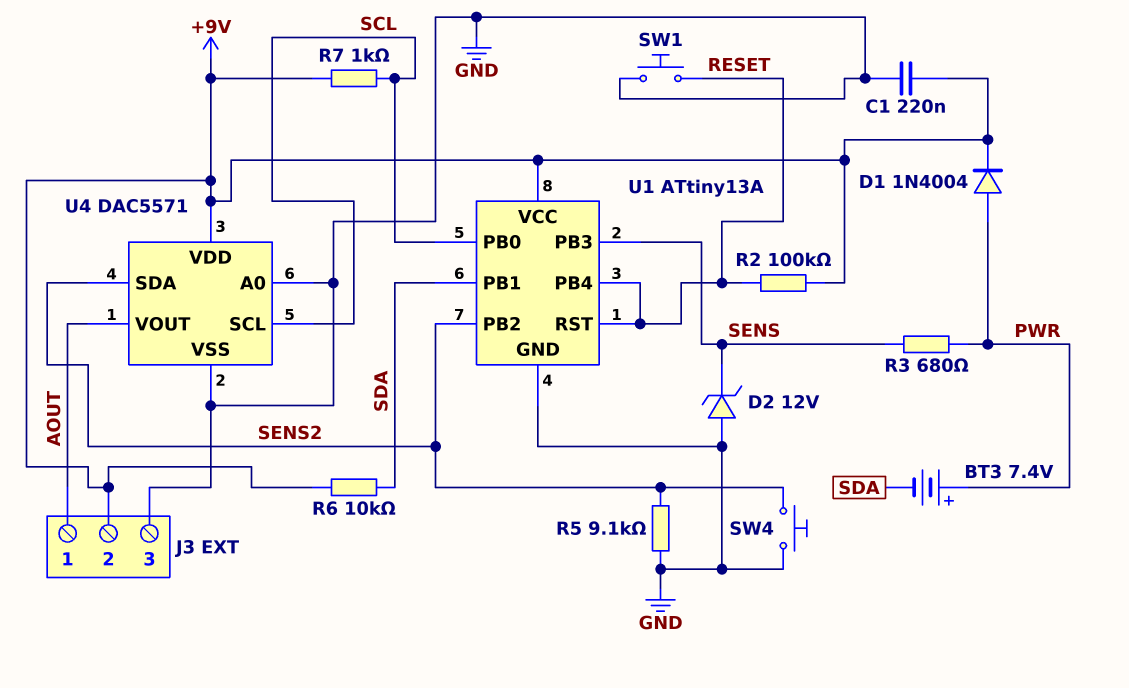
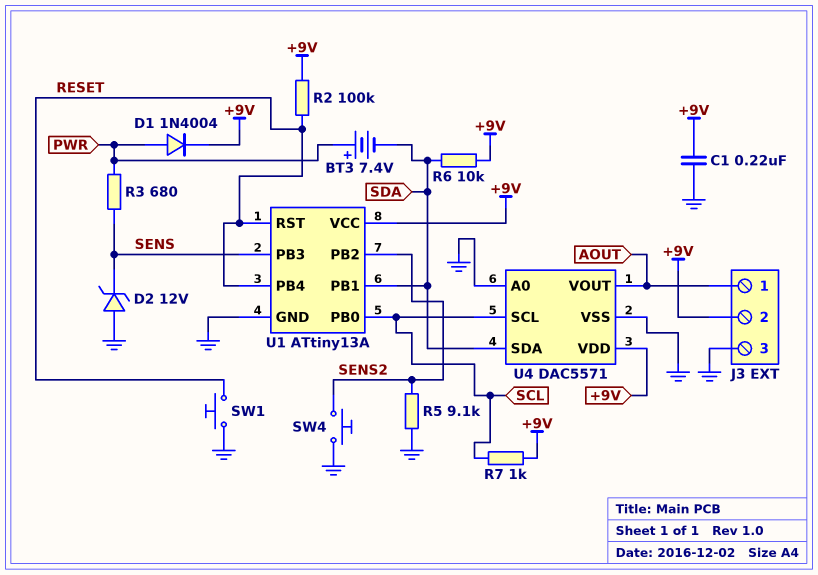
U4 pin SDA: SENS2 -> SDA

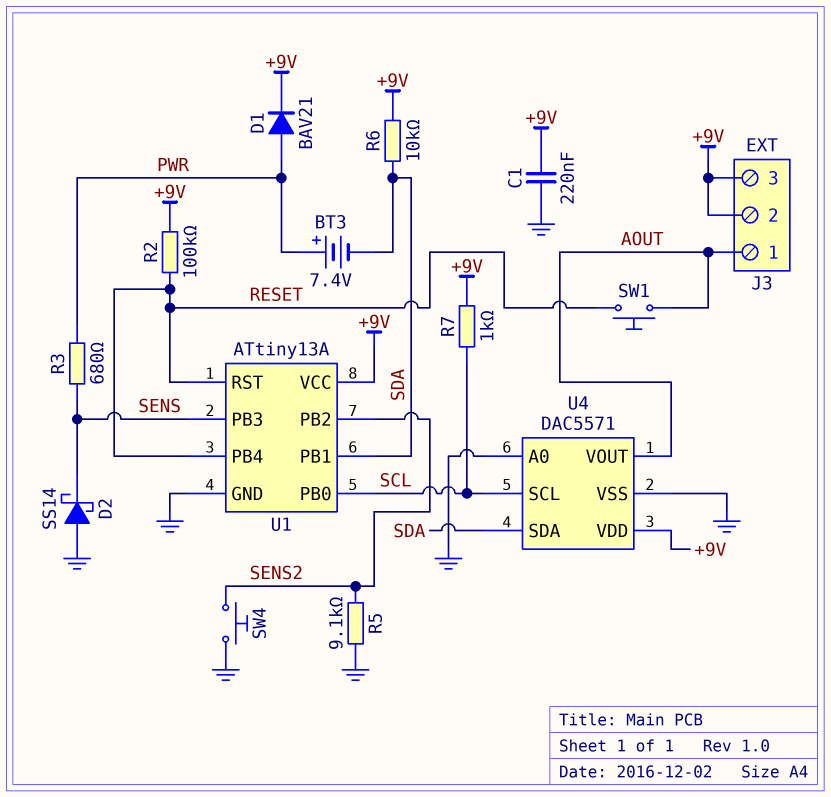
D1: diode 1N4004 (A PWR, K +9V) -> diode BAV21 (A PWR, K +9V)
D2: zener 12V (A GND, K SENS) -> schottky SS14 (A GND, K SENS)
J3 pin 3: GND -> +9V
SW1: button (GND, RESET) -> button (AOUT, RESET)

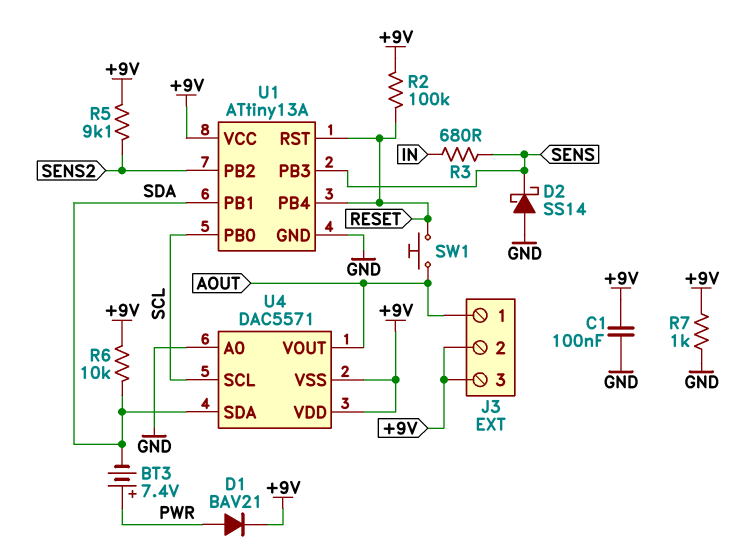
C1: 220nF (+9V, GND) -> 100nF (+9V, GND)
R3: 680 (PWR, SENS) -> 680 (IN, SENS)
R5: 9.1k (GND, SENS2) -> 9.1k (+9V, SENS2)
R7: 1k (+9V, SCL) -> 1k (+9V, GND)
SW4: button (GND, SENS2) -> none
U4 pin VSS: GND -> +9V

